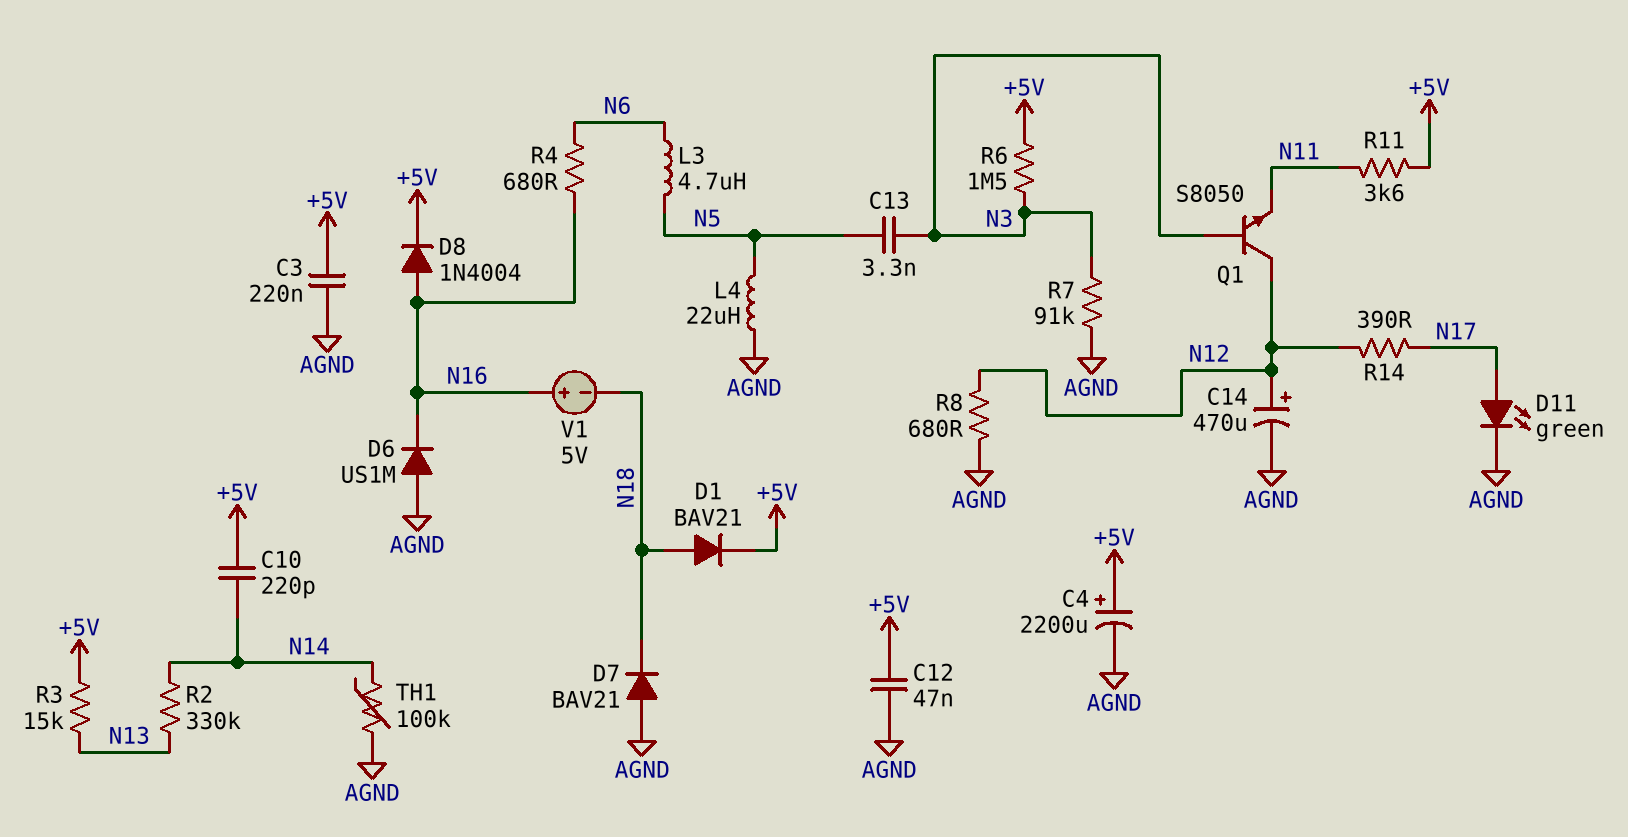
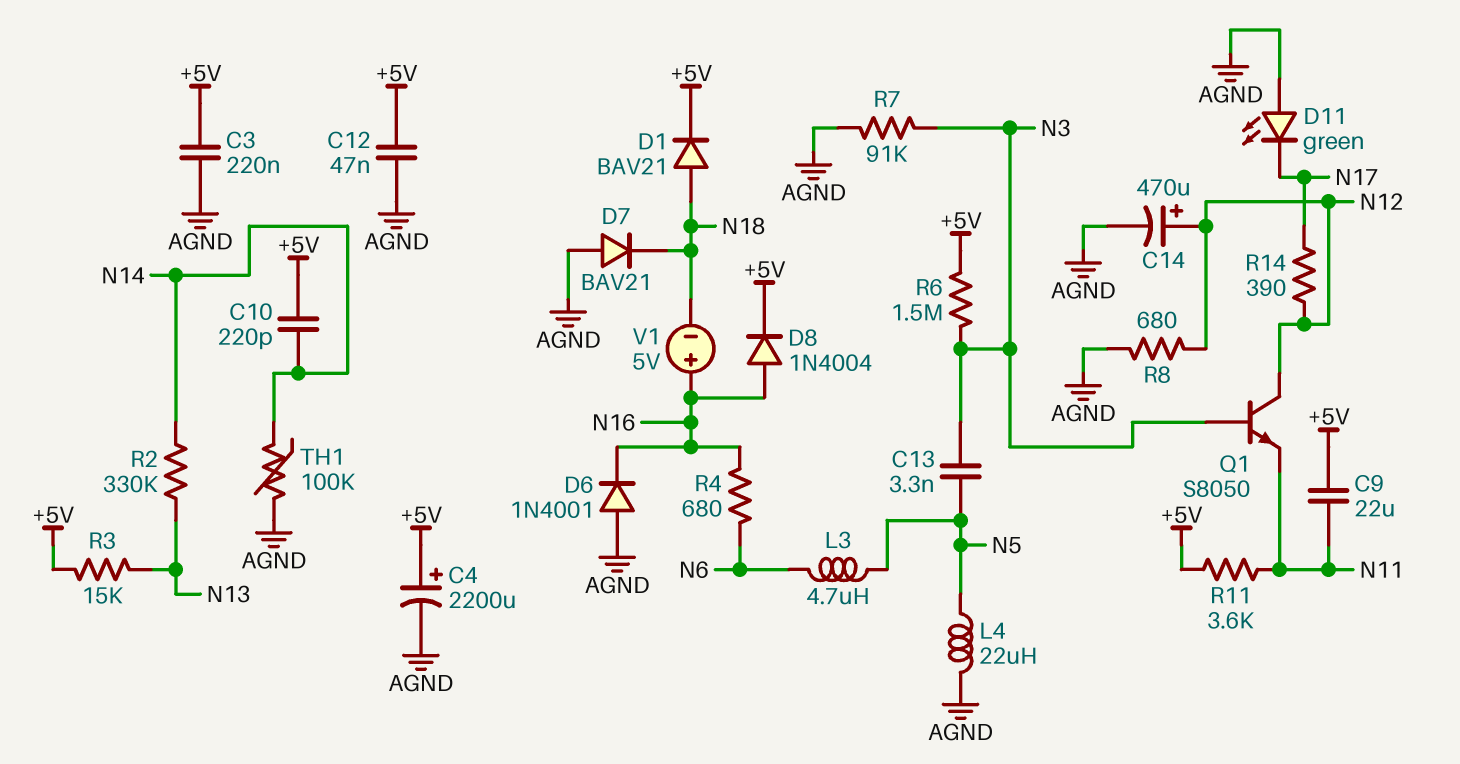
C9: none -> 22uF (+5V, N11)
D6: diode US1M (A AGND, K N16) -> diode 1N4001 (A AGND, K N16)
D11: LED green (A N17, K AGND) -> LED green (A AGND, K N17)

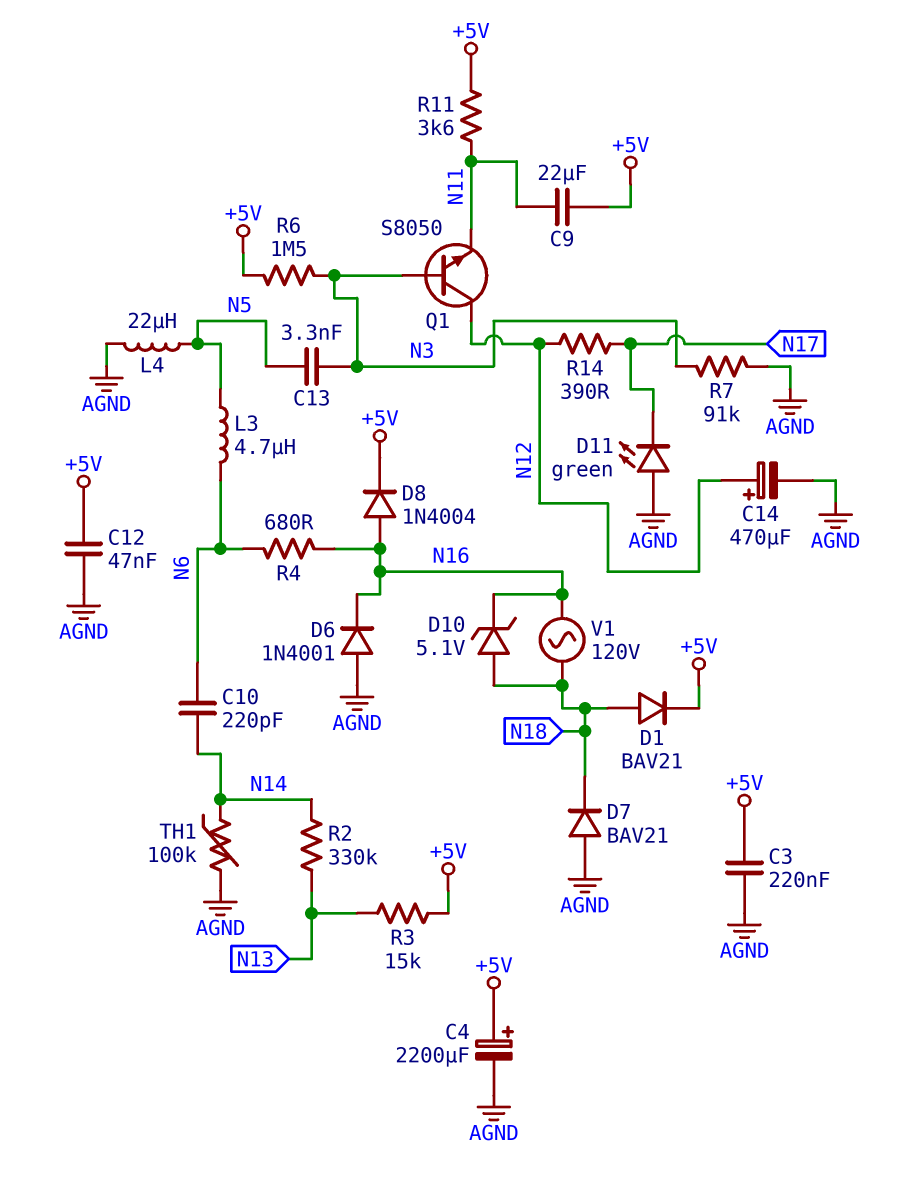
C10: 220pF (+5V, N14) -> 220pF (N6, N14)
D10: none -> zener 5.1V (A N18, K N16)
R8: 680 (AGND, N12) -> none
V1: 5V (plus N16, minus N18) -> AC 120V (N16, N18)

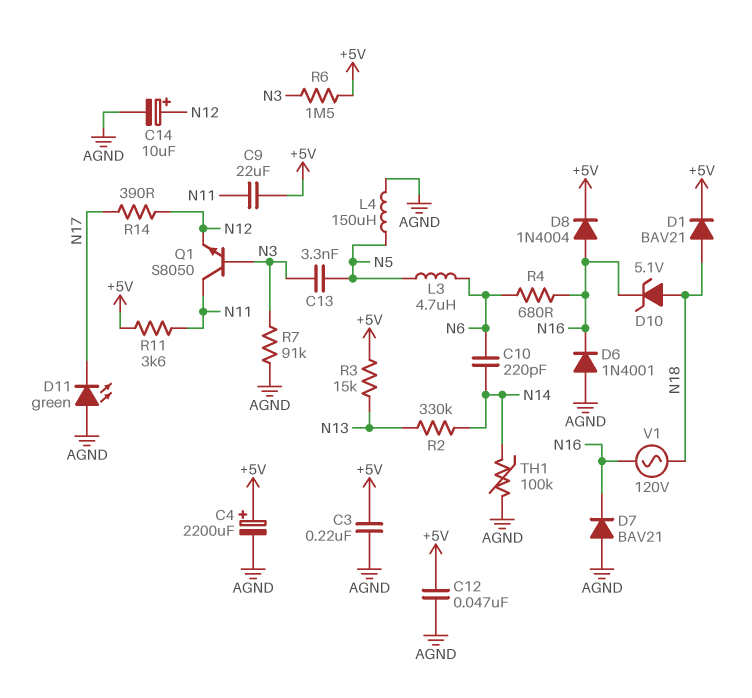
C14: 470uF (plus N12, minus AGND) -> 10uF (plus N12, minus AGND)
D7: diode BAV21 (A AGND, K N18) -> diode BAV21 (A AGND, K N16)
L4: 22uH (AGND, N5) -> 150uH (AGND, N5)
Q1: NPN S8050 (B N3, C N12, E N11) -> NPN S8050 (B N3, C N11, E N12)

